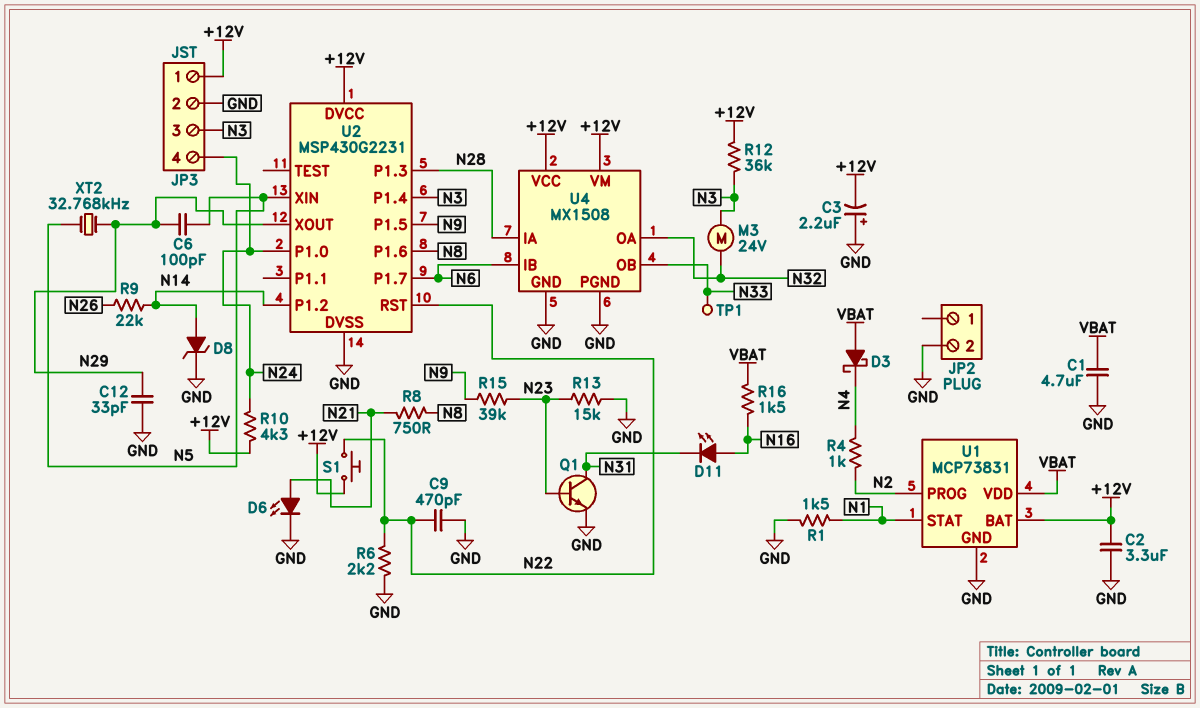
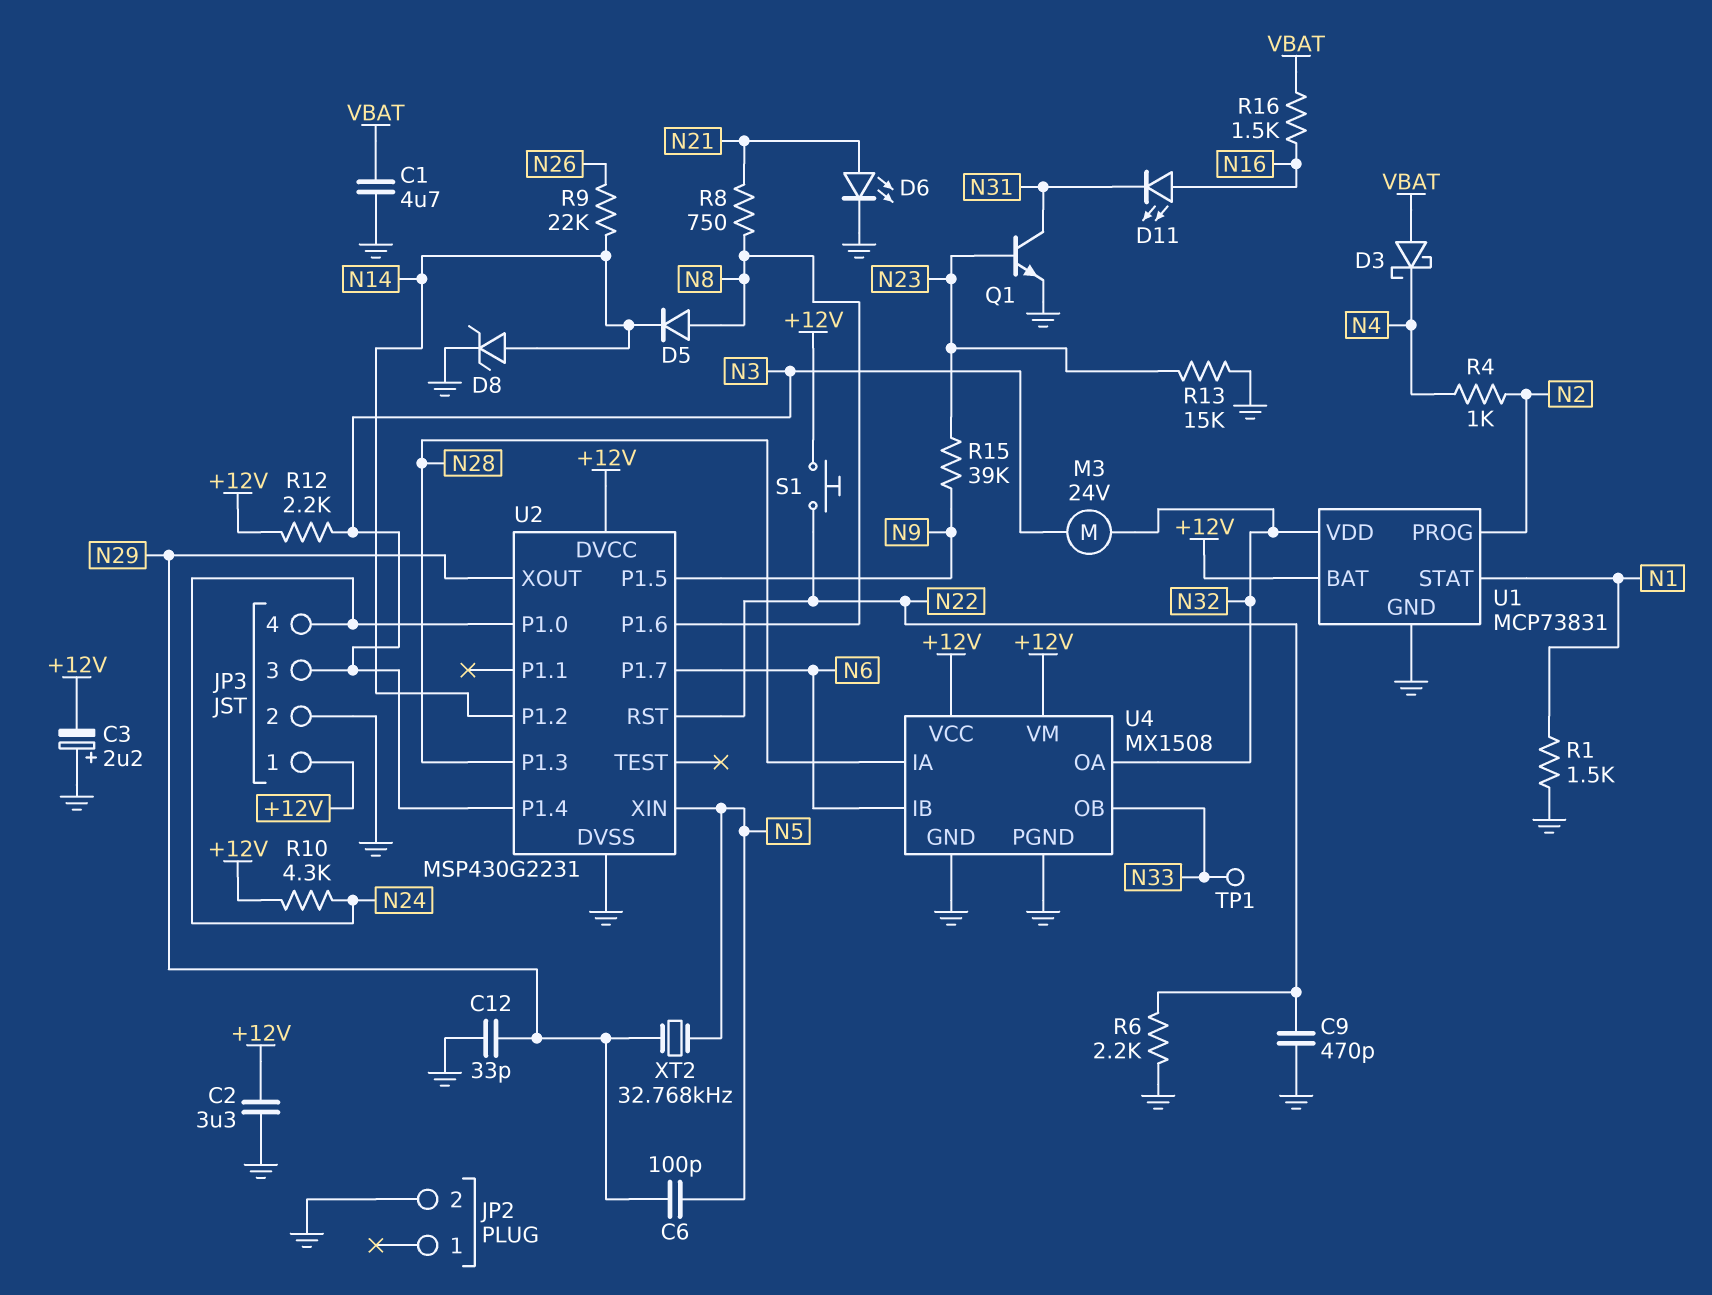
D5: none -> diode (A N8, K N14)
R12: 36k (+12V, N3) -> 2.2k (+12V, N3)
U1 pin VDD: VBAT -> N32

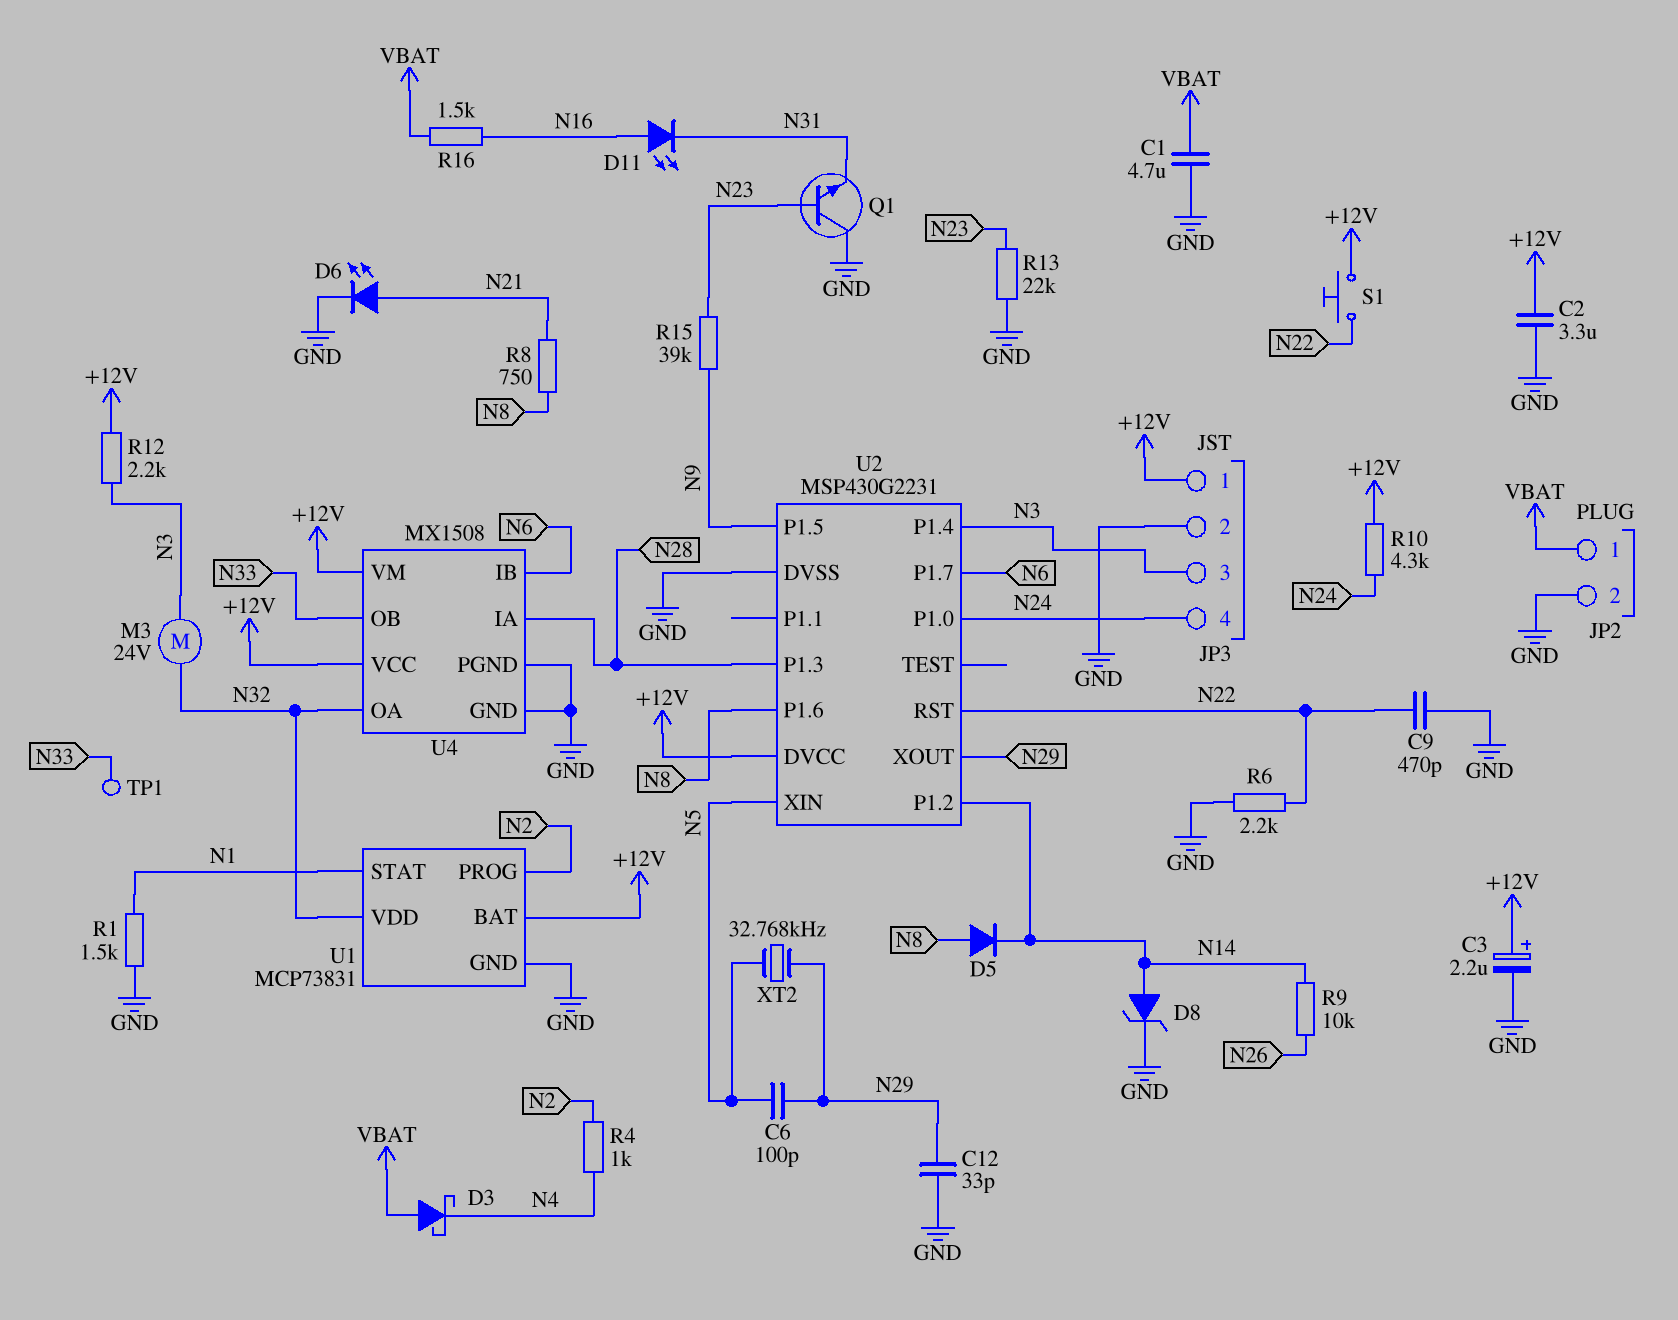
C3: 2.2uF (plus GND, minus +12V) -> 2.2uF (plus +12V, minus GND)
JP2 pin 1: none -> VBAT
Q1: NPN (B N23, C N31, E GND) -> NPN (B N23, C GND, E N31)
R9: 22k (N14, N26) -> 10k (N14, N26)
R13: 15k (GND, N23) -> 22k (GND, N23)

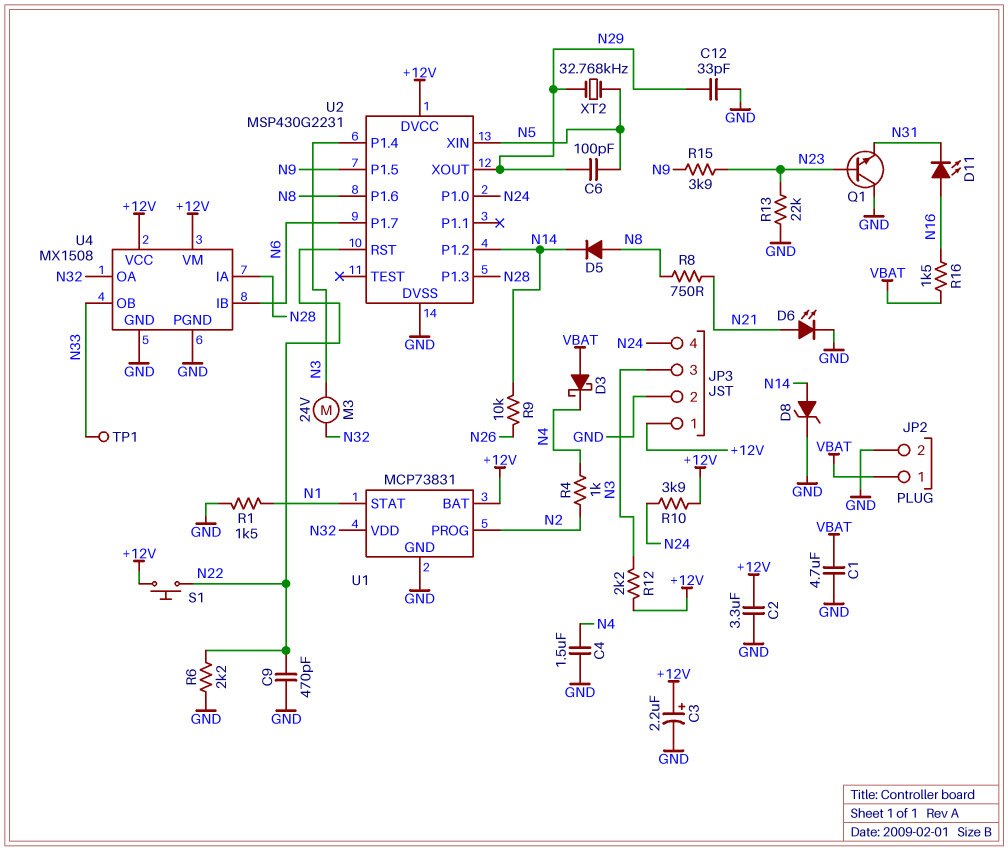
C4: none -> 1.5uF (GND, N4)
R10: 4.3k (+12V, N24) -> 3.9k (+12V, N24)
R15: 39k (N9, N23) -> 3.9k (N9, N23)

